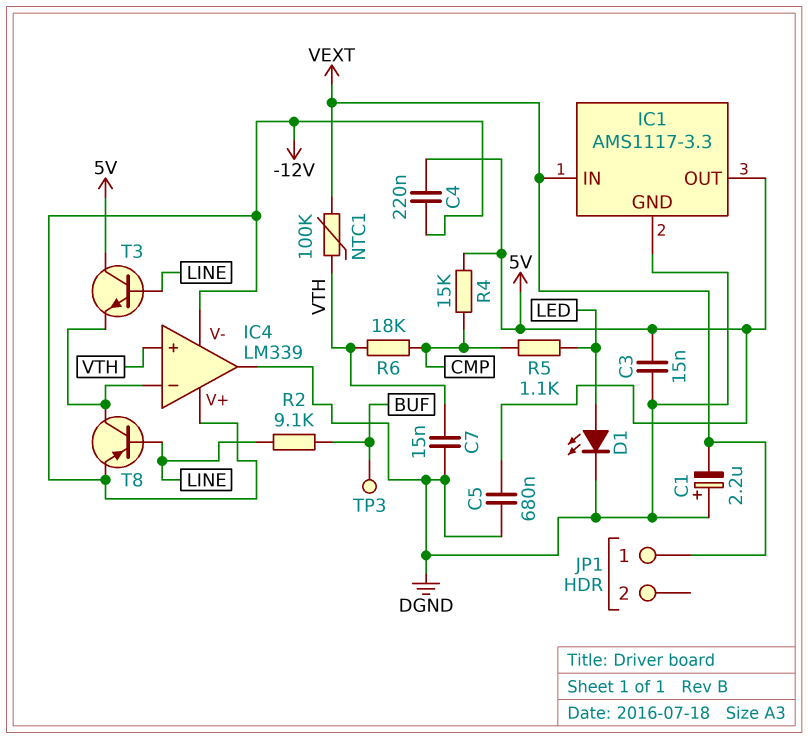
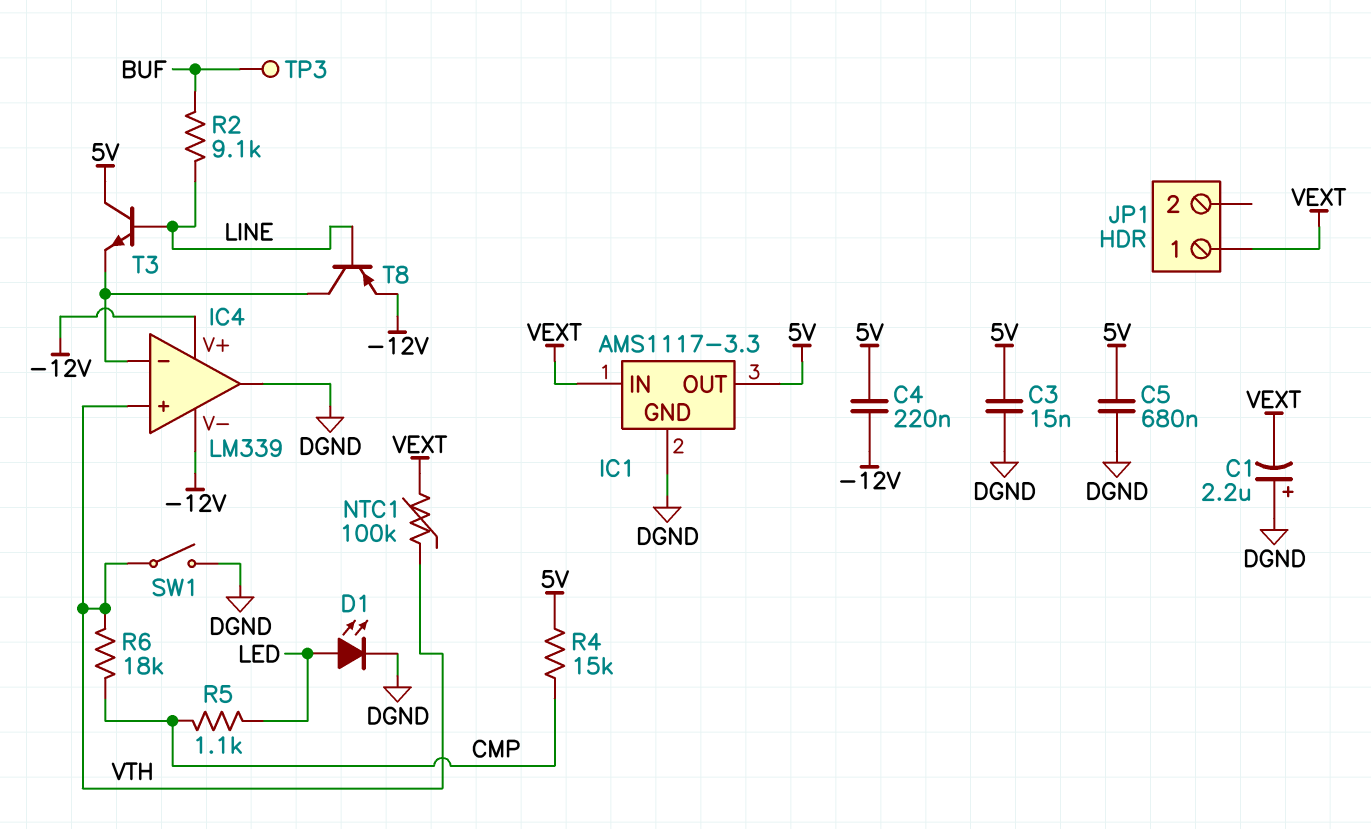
C7: 15nF (DGND, VTH) -> none
SW1: none -> switch (DGND, VTH)

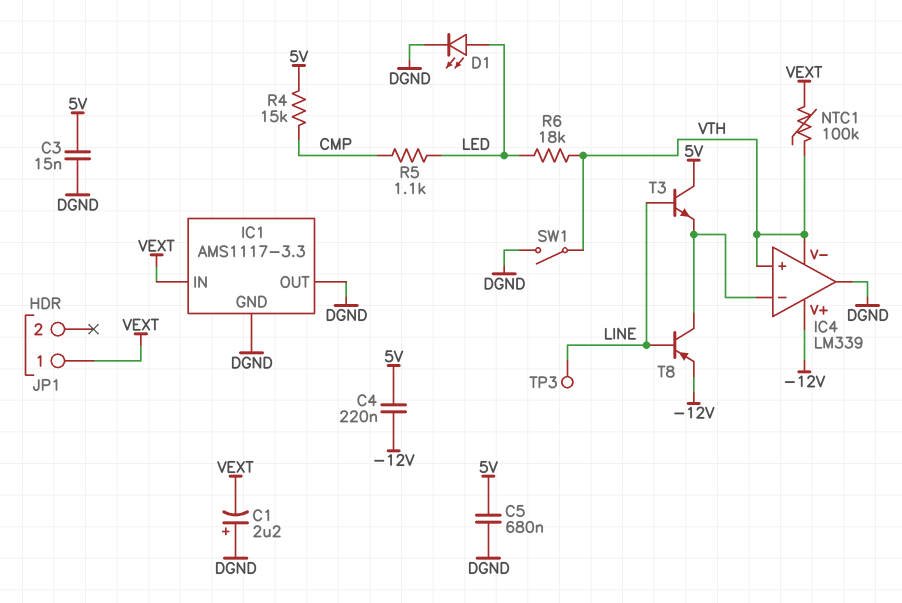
IC1 pin OUT: 5V -> DGND
IC4 pin V-: -12V -> VTH
R2: 9.1k (BUF, LINE) -> none
R6: 18k (CMP, VTH) -> 18k (LED, VTH)
TP3: test point (BUF) -> test point (LINE)

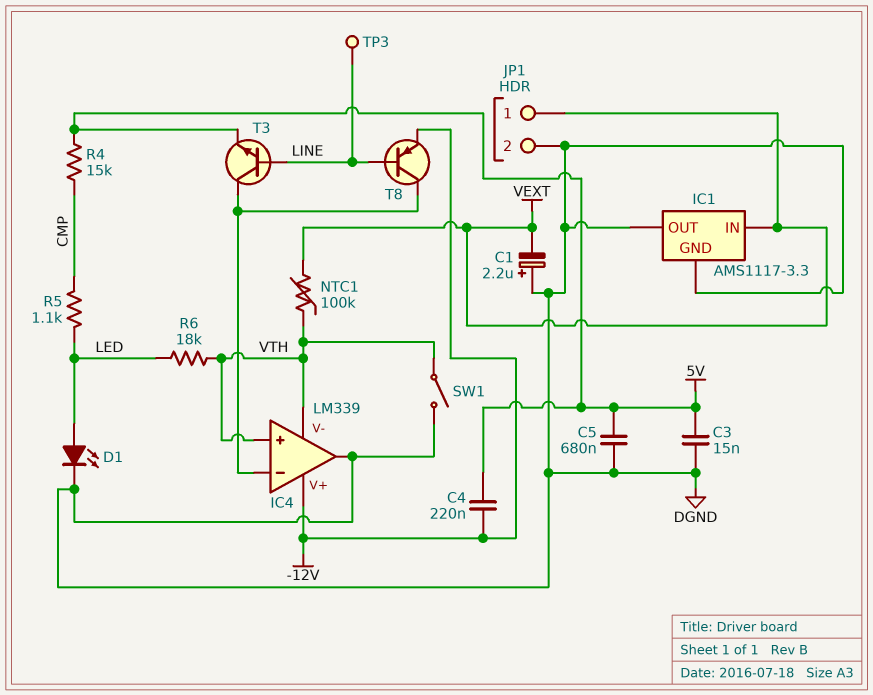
JP1 pin 2: none -> DGND
T3: NPN (B LINE, C 5V, E IC4/in-) -> NPN (B LINE, C IC4/in-, E 5V)

